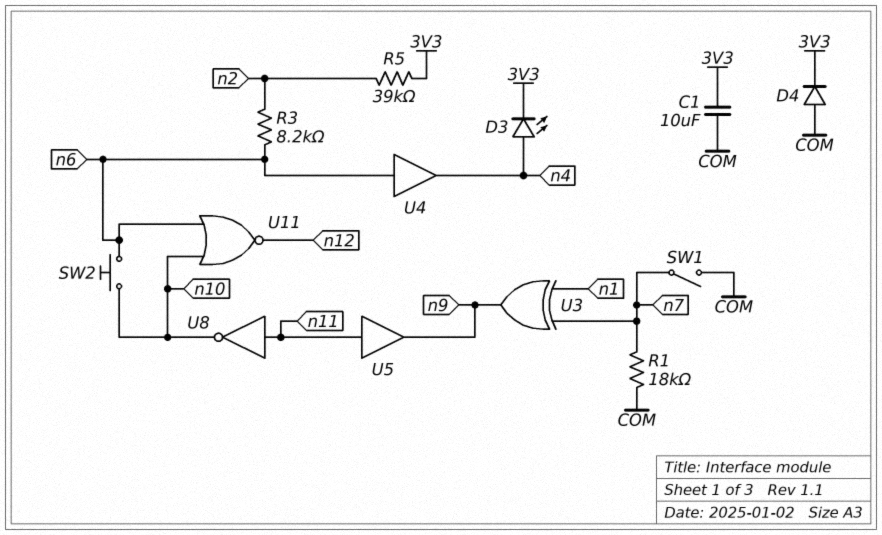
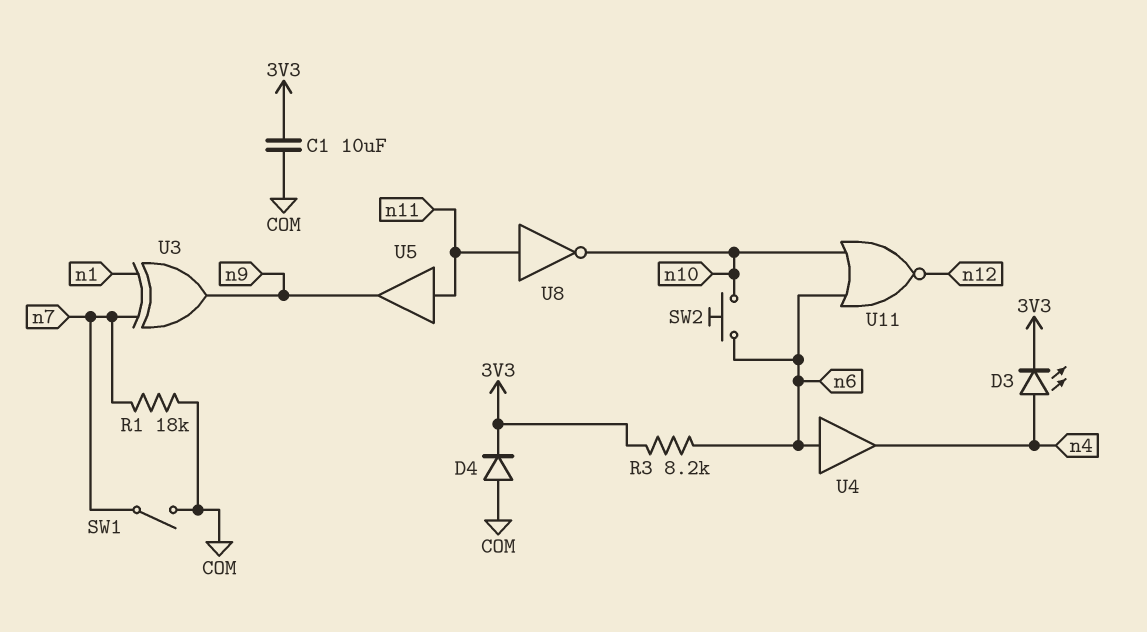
R3: 8.2k (n2, n6) -> 8.2k (3V3, n6)
R5: 39k (3V3, n2) -> none

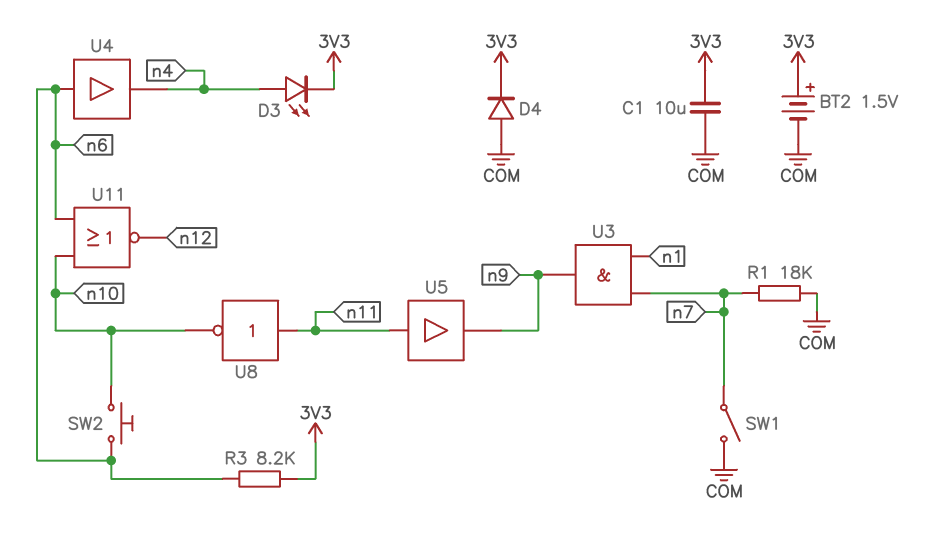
BT2: none -> 1.5V (plus 3V3, minus COM)
U3: XOR (in n1, in n7, out n9) -> AND (in n1, in n7, out n9)

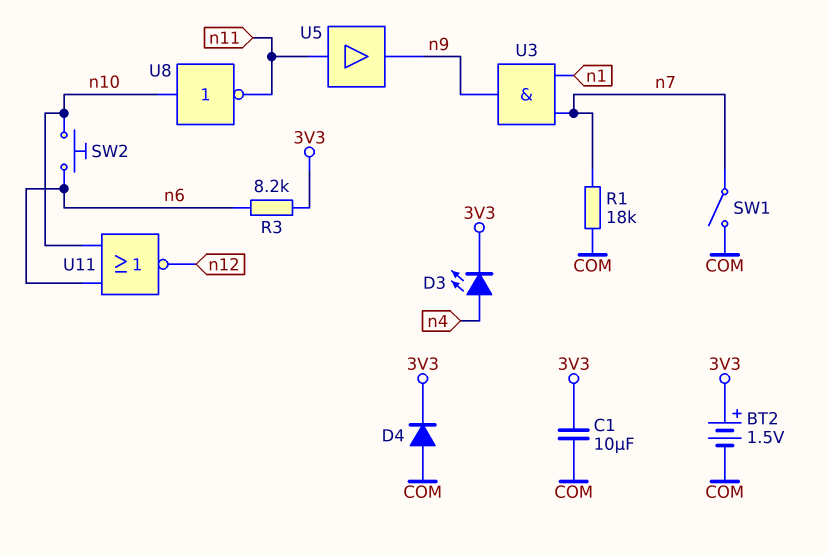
U4: buffer (in n6, out n4) -> none
U8: NOT (in n11, out n10) -> NOT (in n10, out n11)

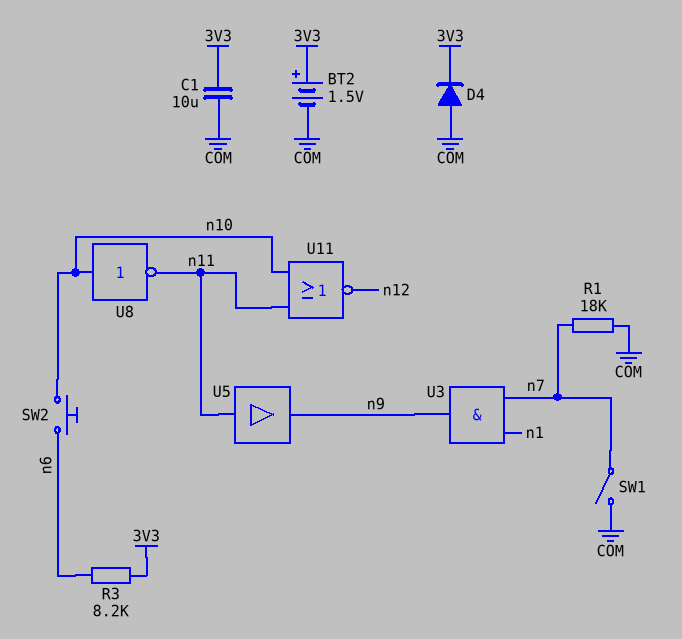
D3: LED (A n4, K 3V3) -> none
U11: NOR (in n6, in n10, out n12) -> NOR (in n10, in n11, out n12)

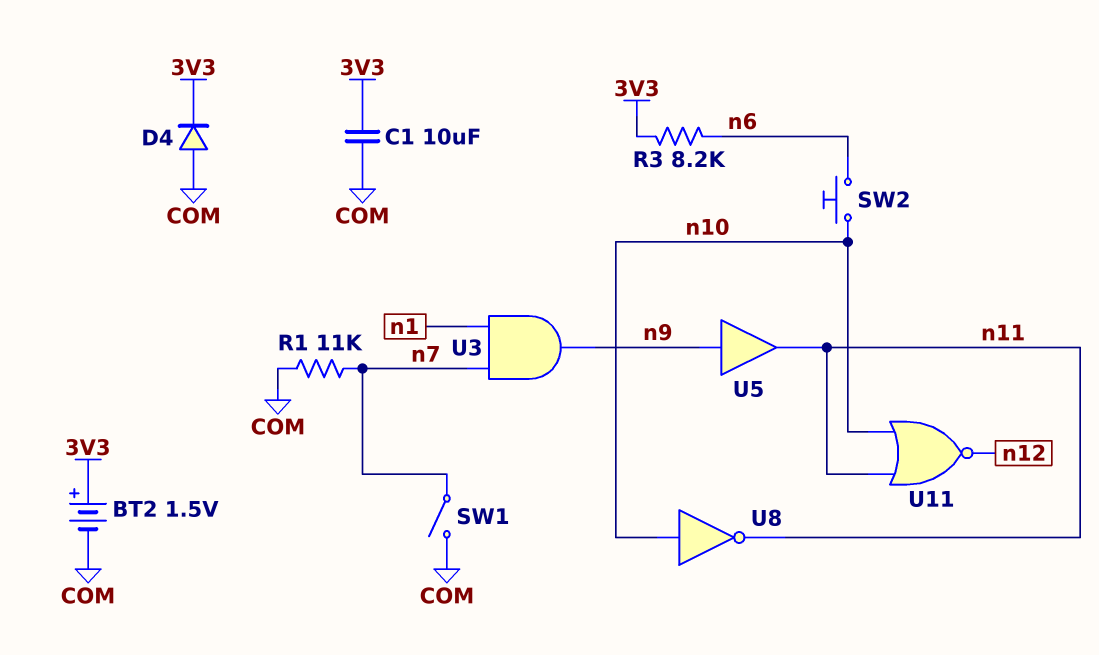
R1: 18k (COM, n7) -> 11k (COM, n7)
U5: buffer (in n11, out n9) -> buffer (in n9, out n11)

